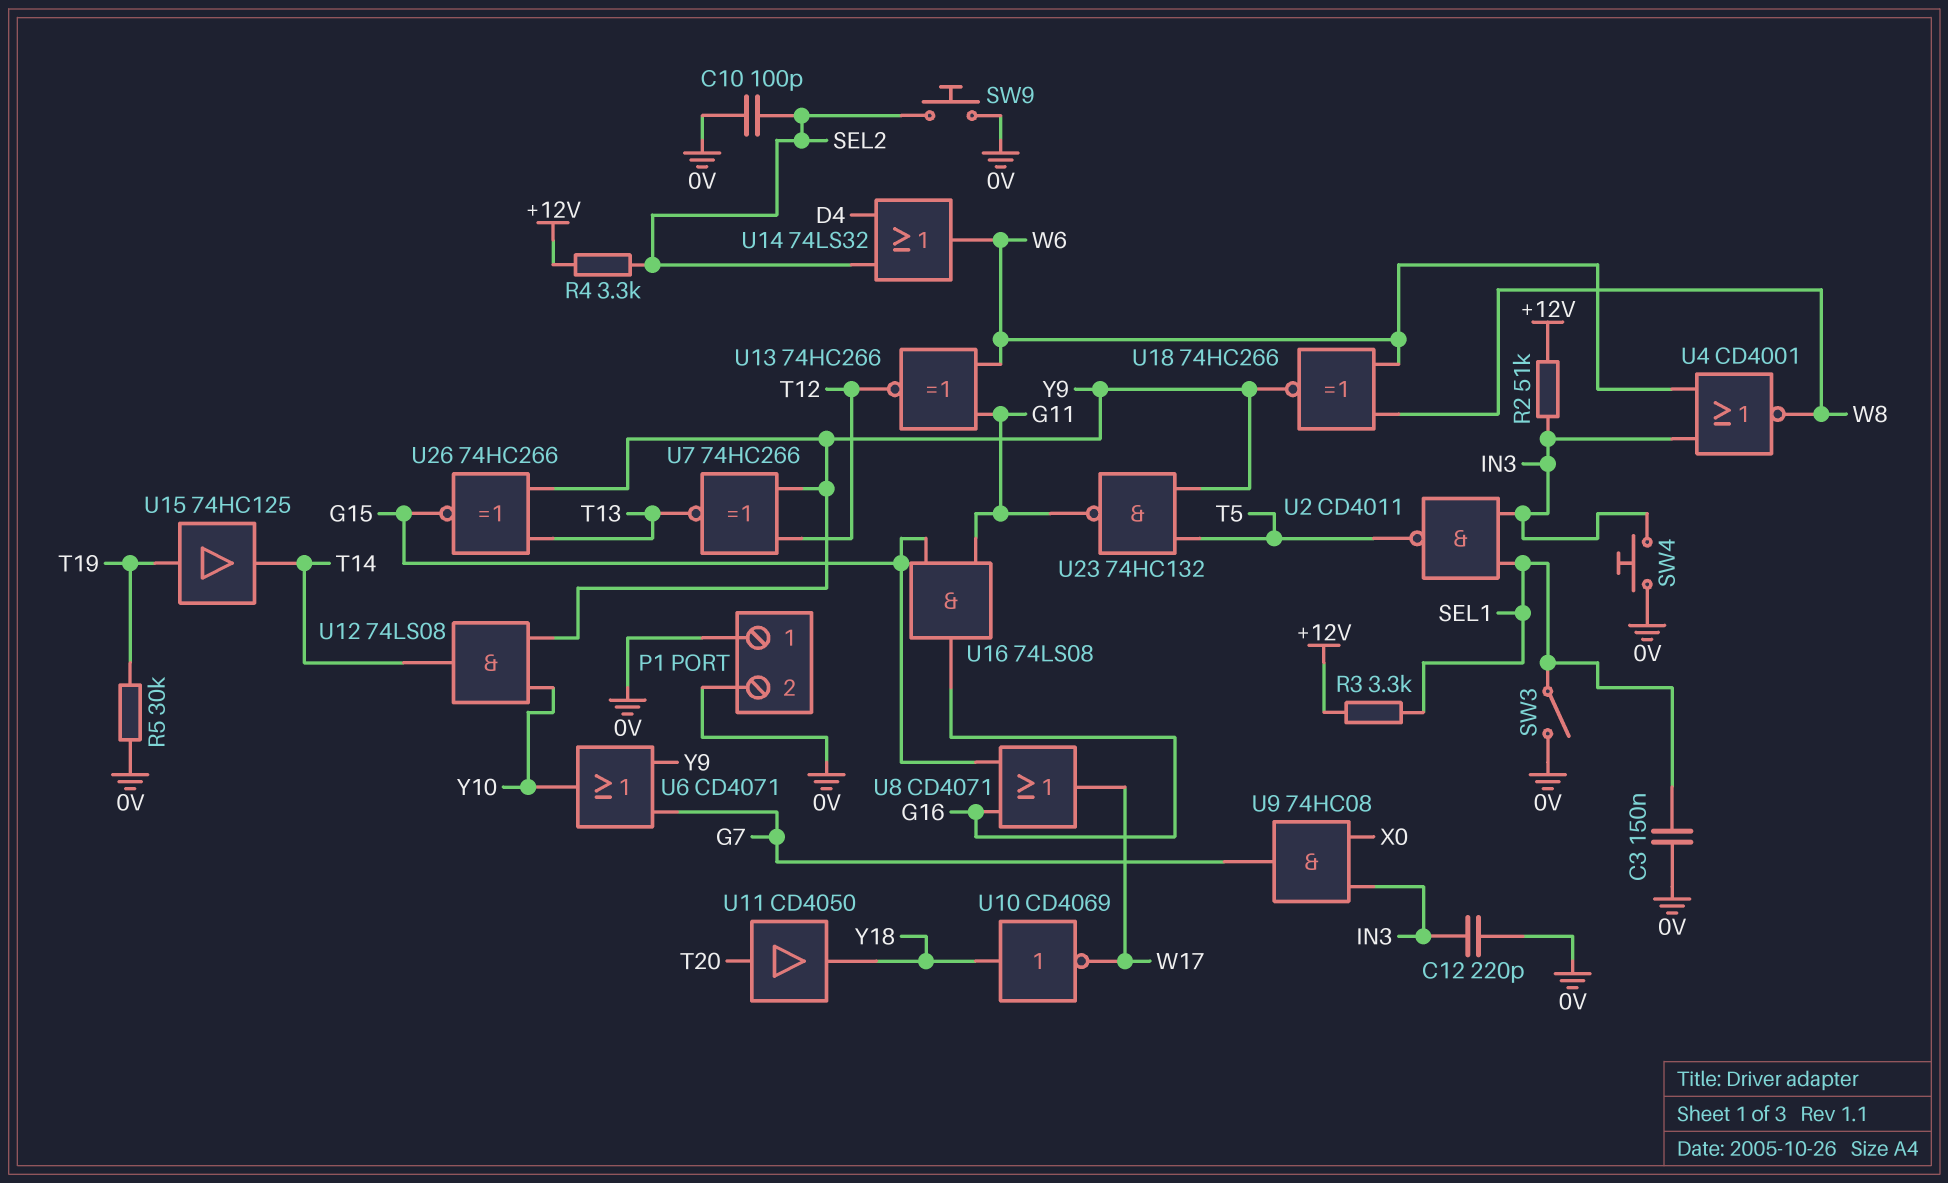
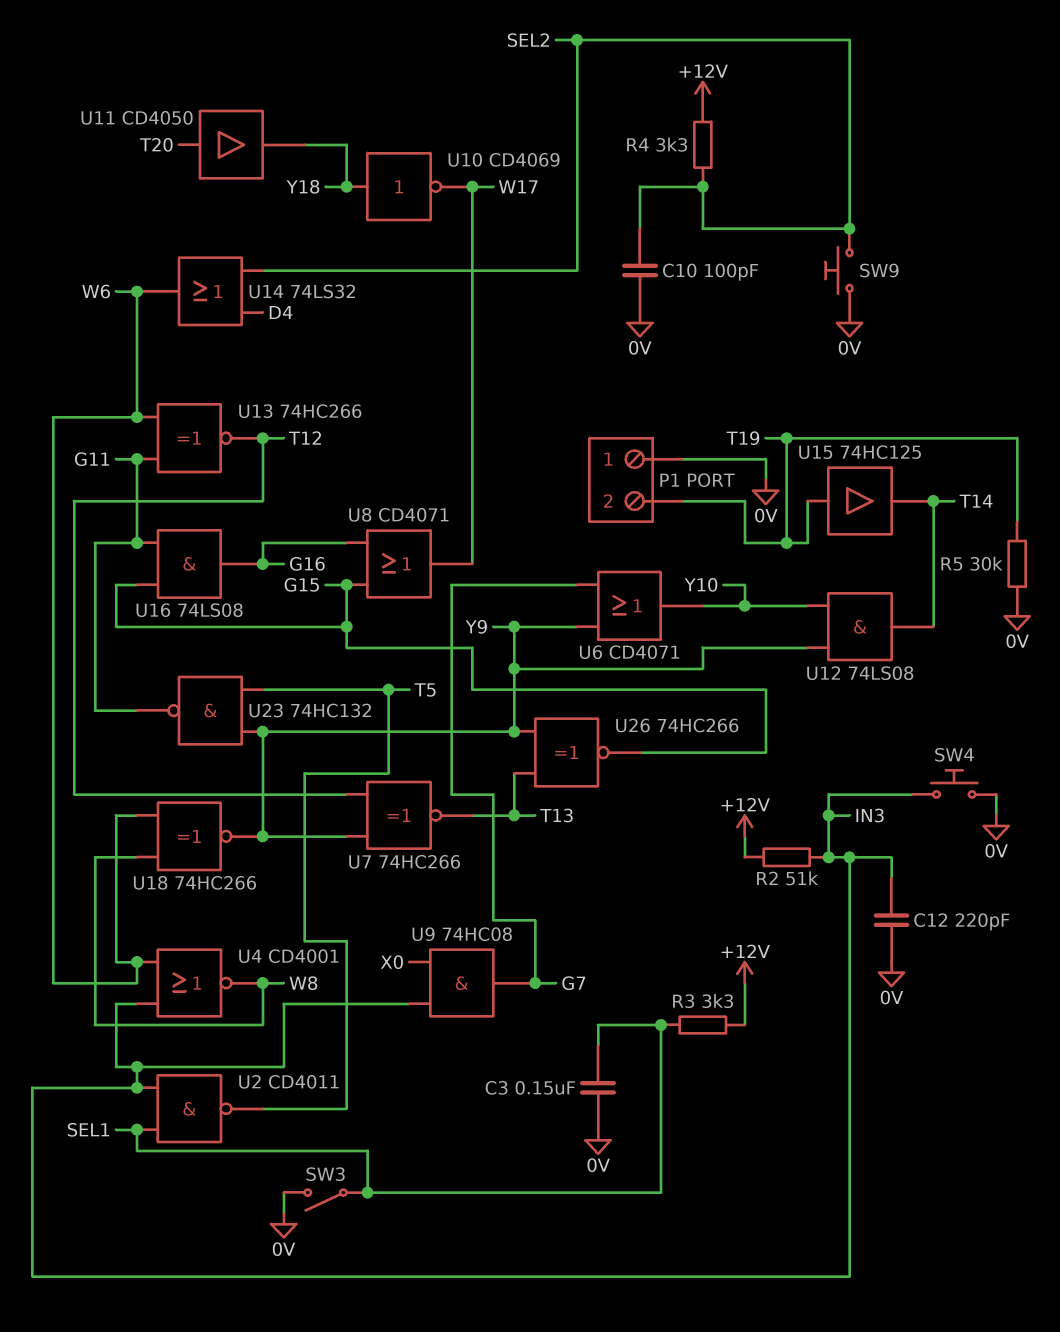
P1 pin 2: 0V -> T19

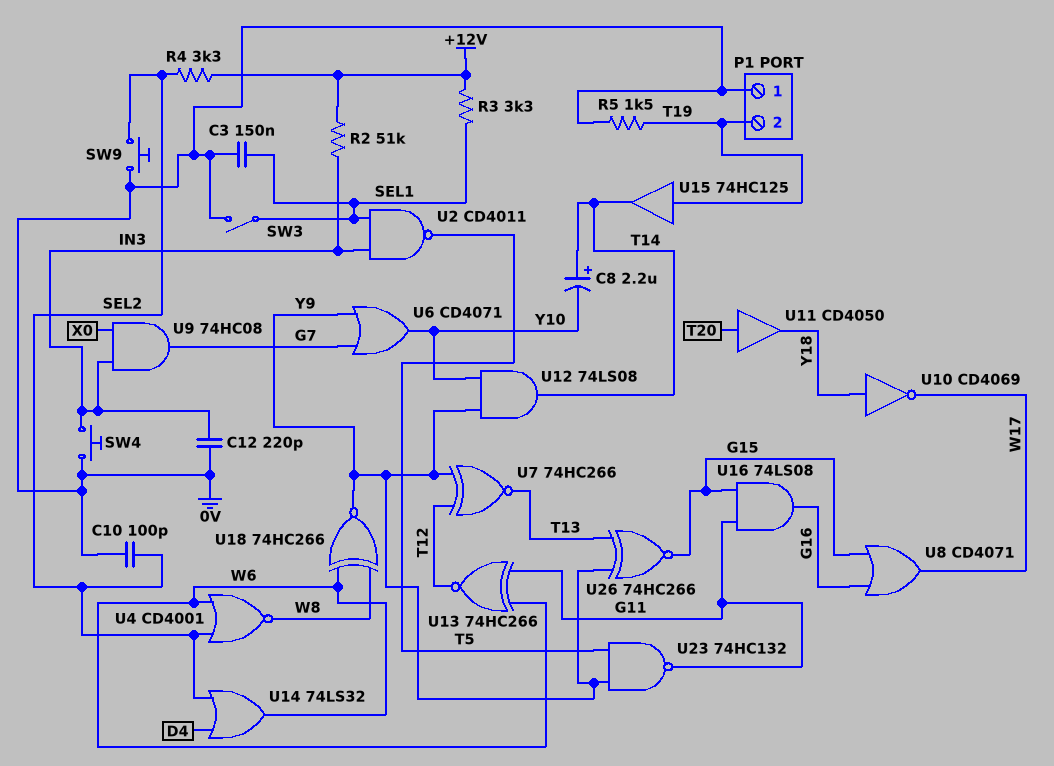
C8: none -> 2.2uF (plus T14, minus Y10)
R5: 30k (0V, T19) -> 1.5k (0V, T19)
U4: NOR CD4001 (in IN3, in W6, out W8) -> NOR CD4001 (in SEL2, in W6, out W8)

